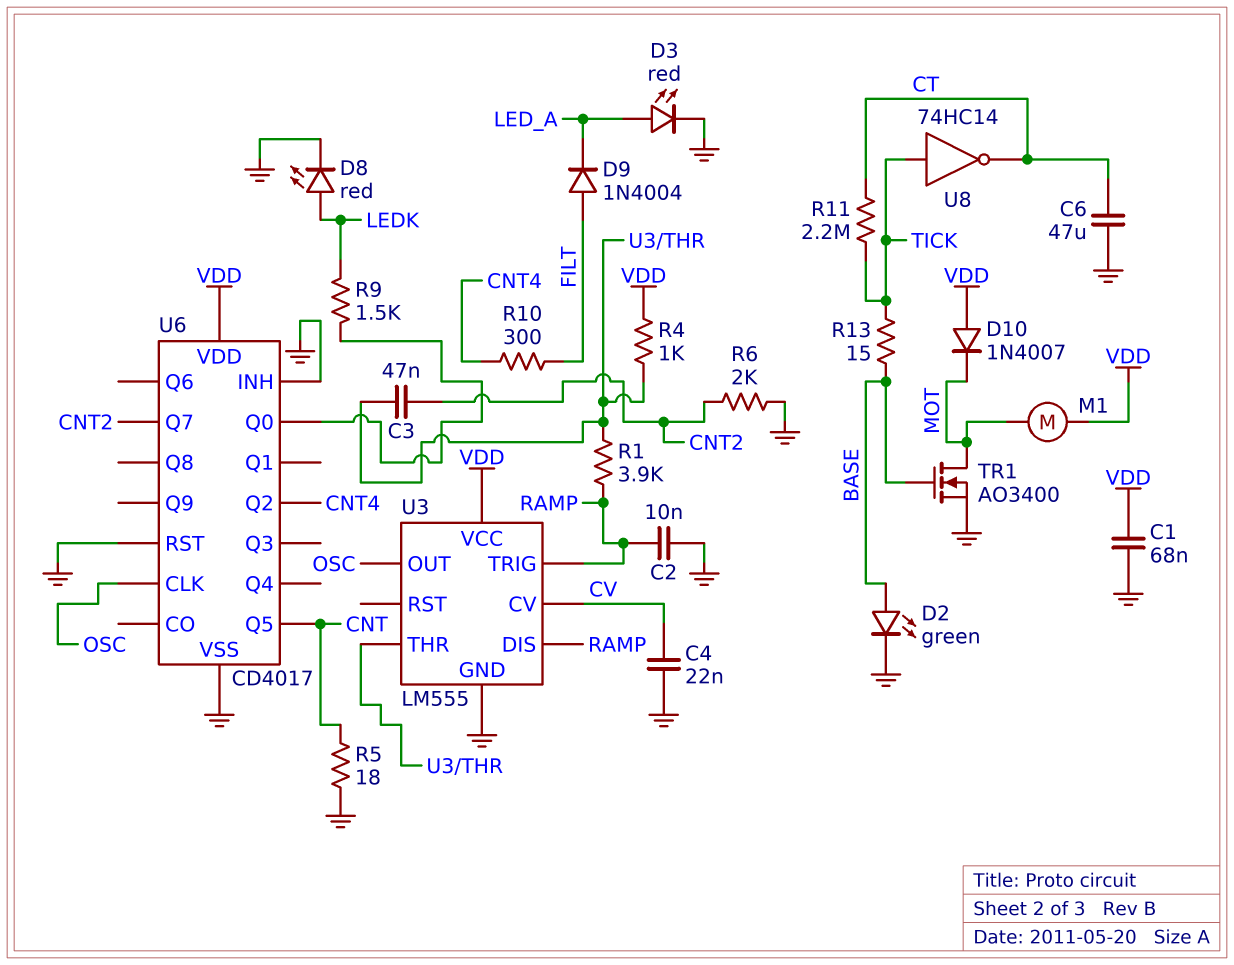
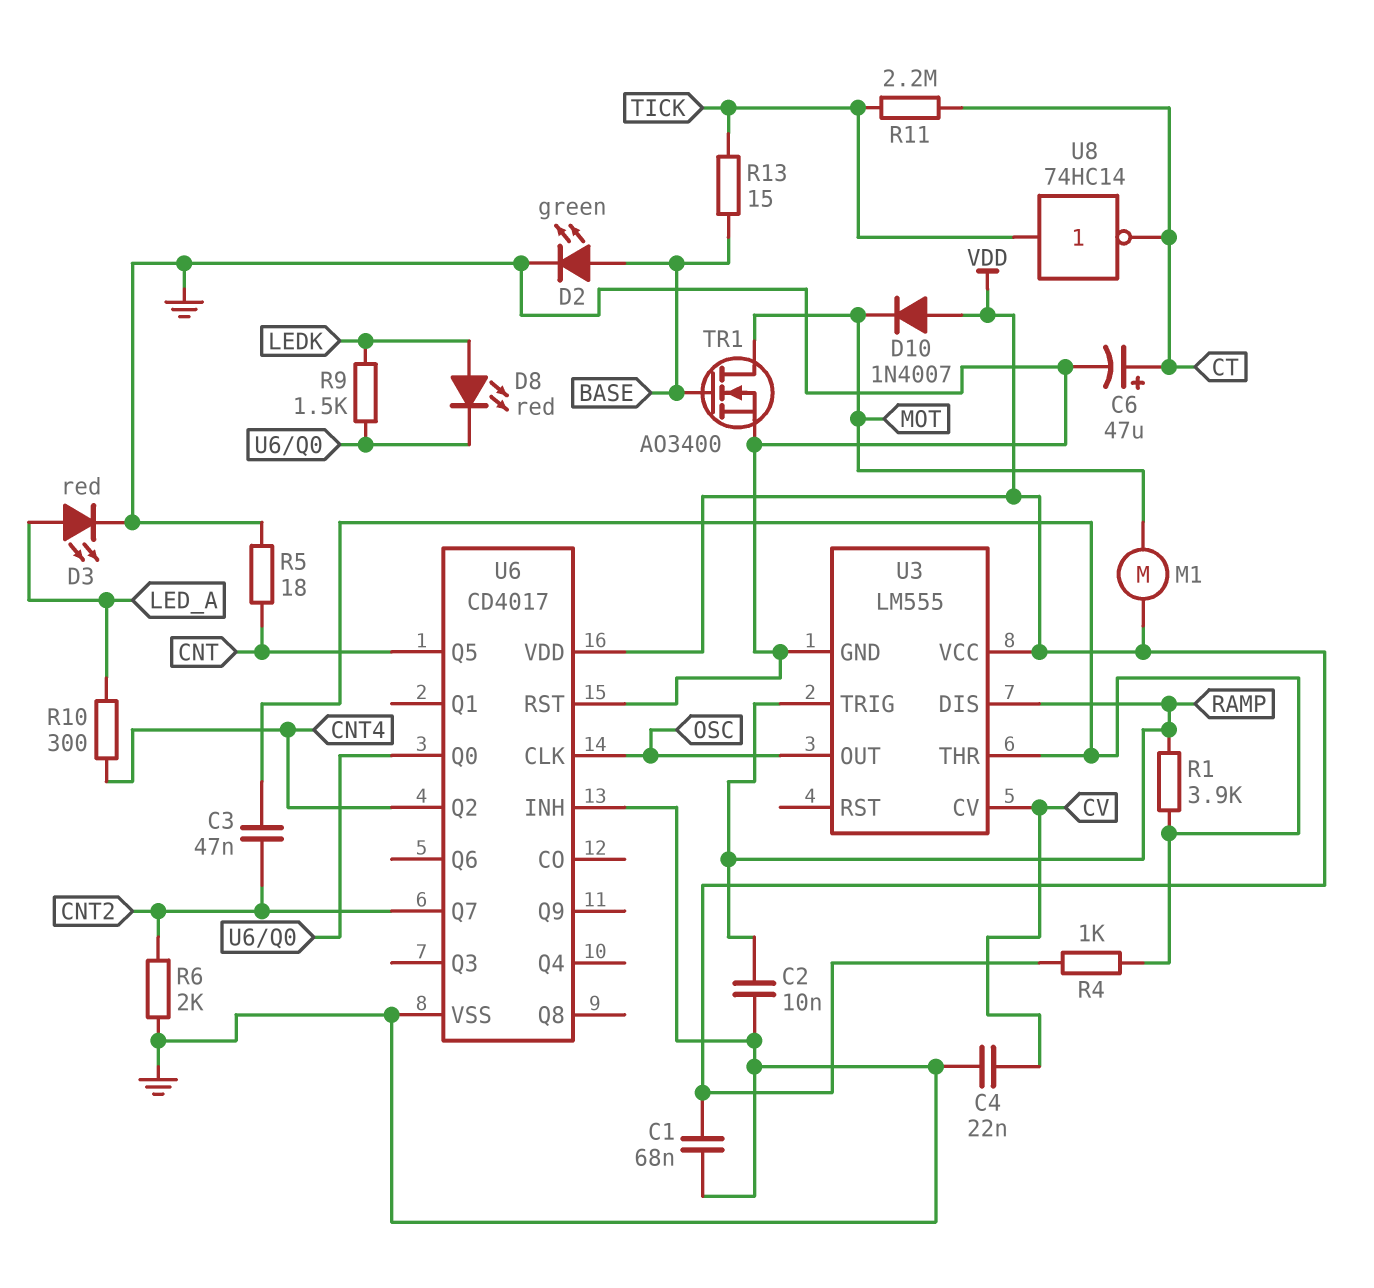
C6: 47uF (CT, GND) -> 47uF (plus CT, minus GND)
D8: LED red (A LEDK, K GND) -> LED red (A LEDK, K U6/Q0)
D9: diode 1N4004 (A FILT, K LED_A) -> none
R10: 300 (CNT4, FILT) -> 300 (CNT4, LED_A)

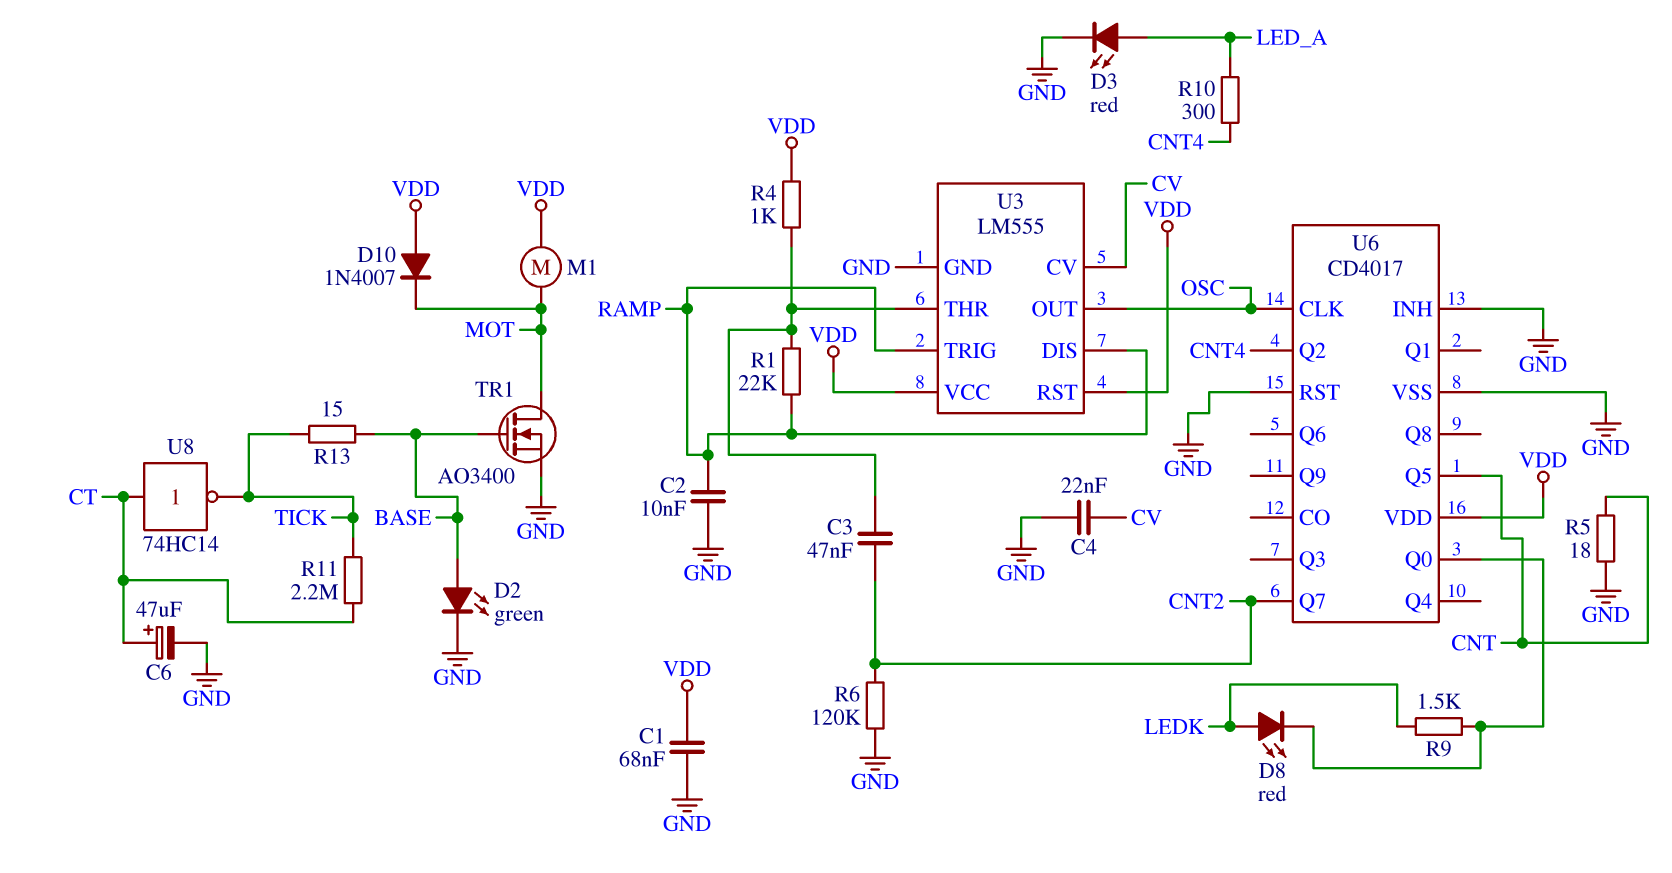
R1: 3.9k (RAMP, U3/THR) -> 22k (RAMP, U3/THR)
R6: 2k (CNT2, GND) -> 120k (CNT2, GND)
U3 pin RST: none -> VDD
U8: NOT 74HC14 (in TICK, out CT) -> NOT 74HC14 (in CT, out TICK)

